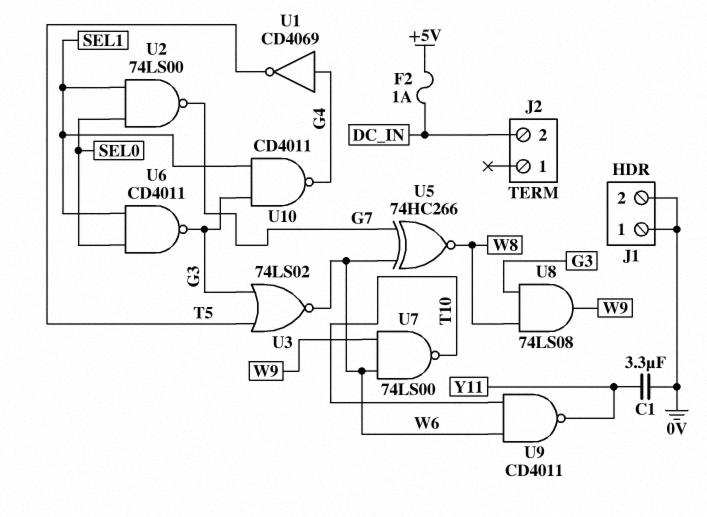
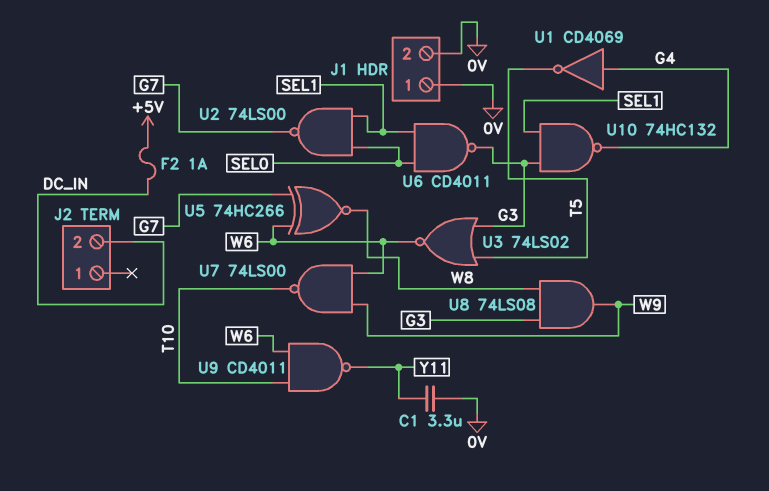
U10: NAND CD4011 (in G3, in SEL1, out G4) -> NAND 74HC132 (in G3, in SEL1, out G4)

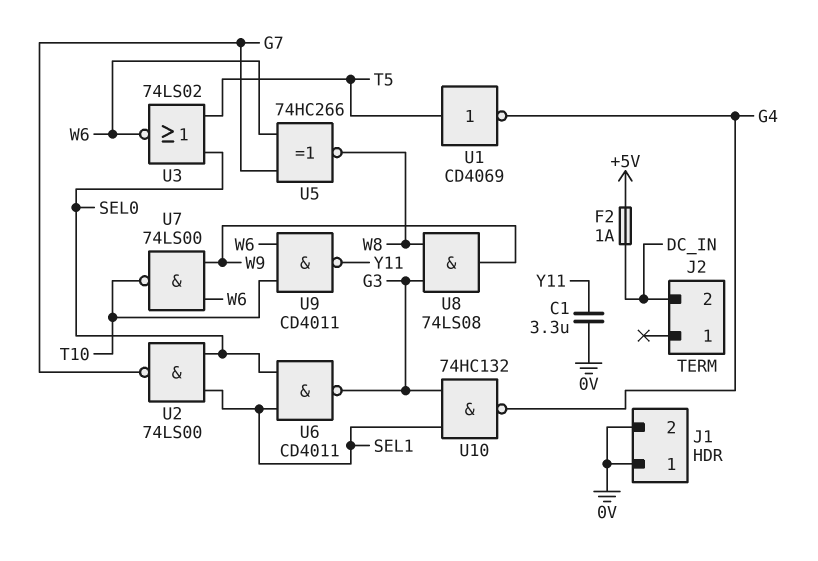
U1: NOT CD4069 (in G4, out T5) -> NOT CD4069 (in T5, out G4)
U3: NOR 74LS02 (in G3, in T5, out W6) -> NOR 74LS02 (in SEL0, in T5, out W6)

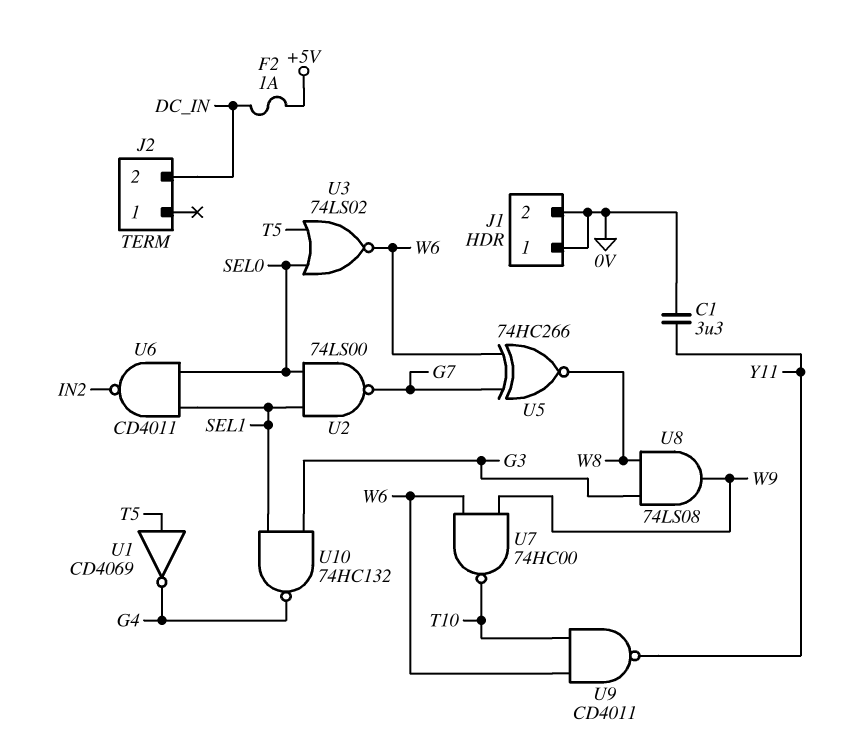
U6: NAND CD4011 (in SEL0, in SEL1, out G3) -> NAND CD4011 (in SEL0, in SEL1, out IN2)
U7: NAND 74LS00 (in W6, in W9, out T10) -> NAND 74HC00 (in W6, in W9, out T10)

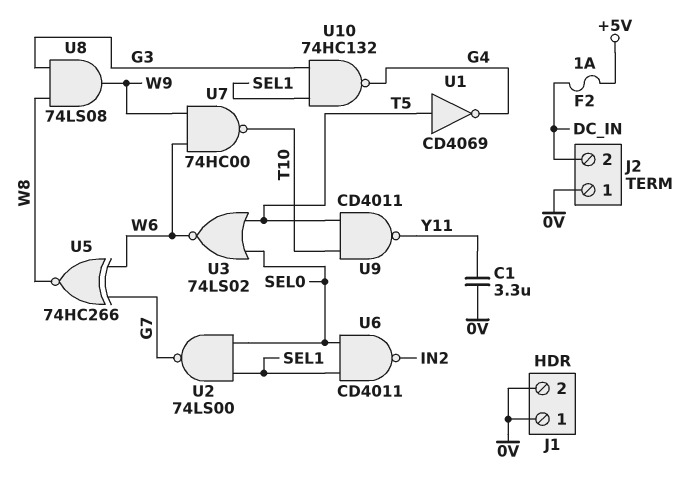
J2 pin 1: none -> 0V
U9: NAND CD4011 (in T10, in W6, out Y11) -> NAND CD4011 (in T5, in T10, out Y11)

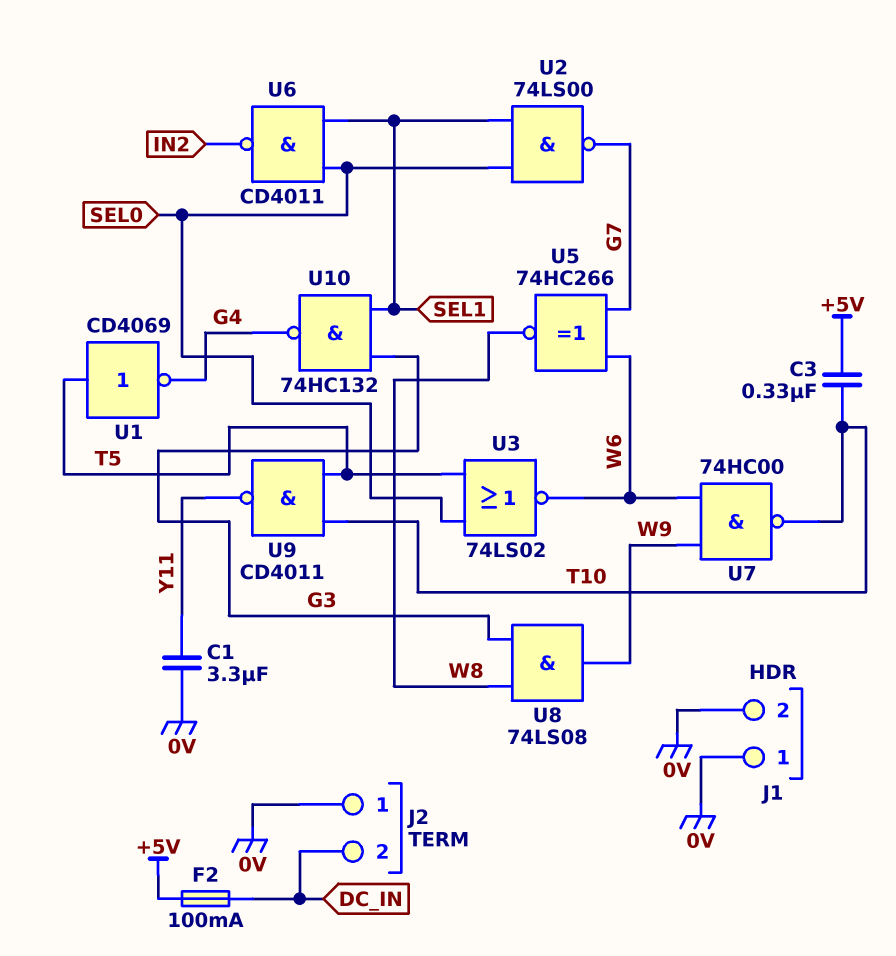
C3: none -> 330nF (+5V, T10)
F2: 1A (+5V, DC_IN) -> 100mA (+5V, DC_IN)

